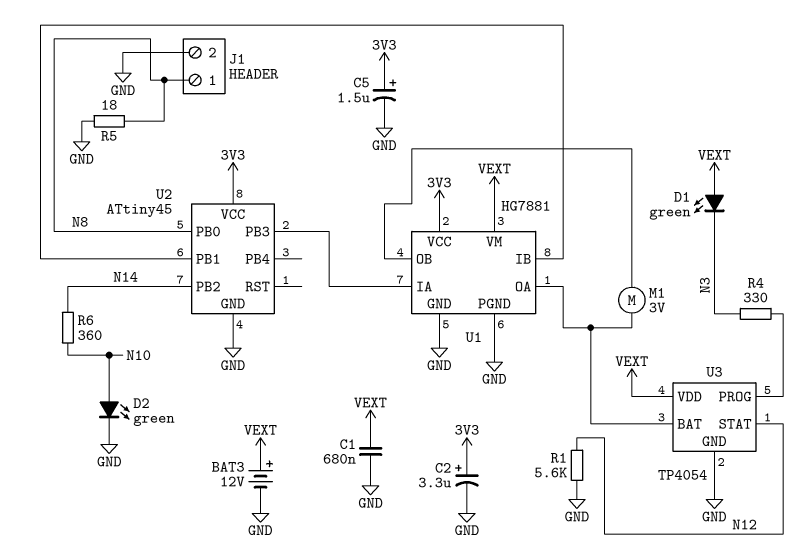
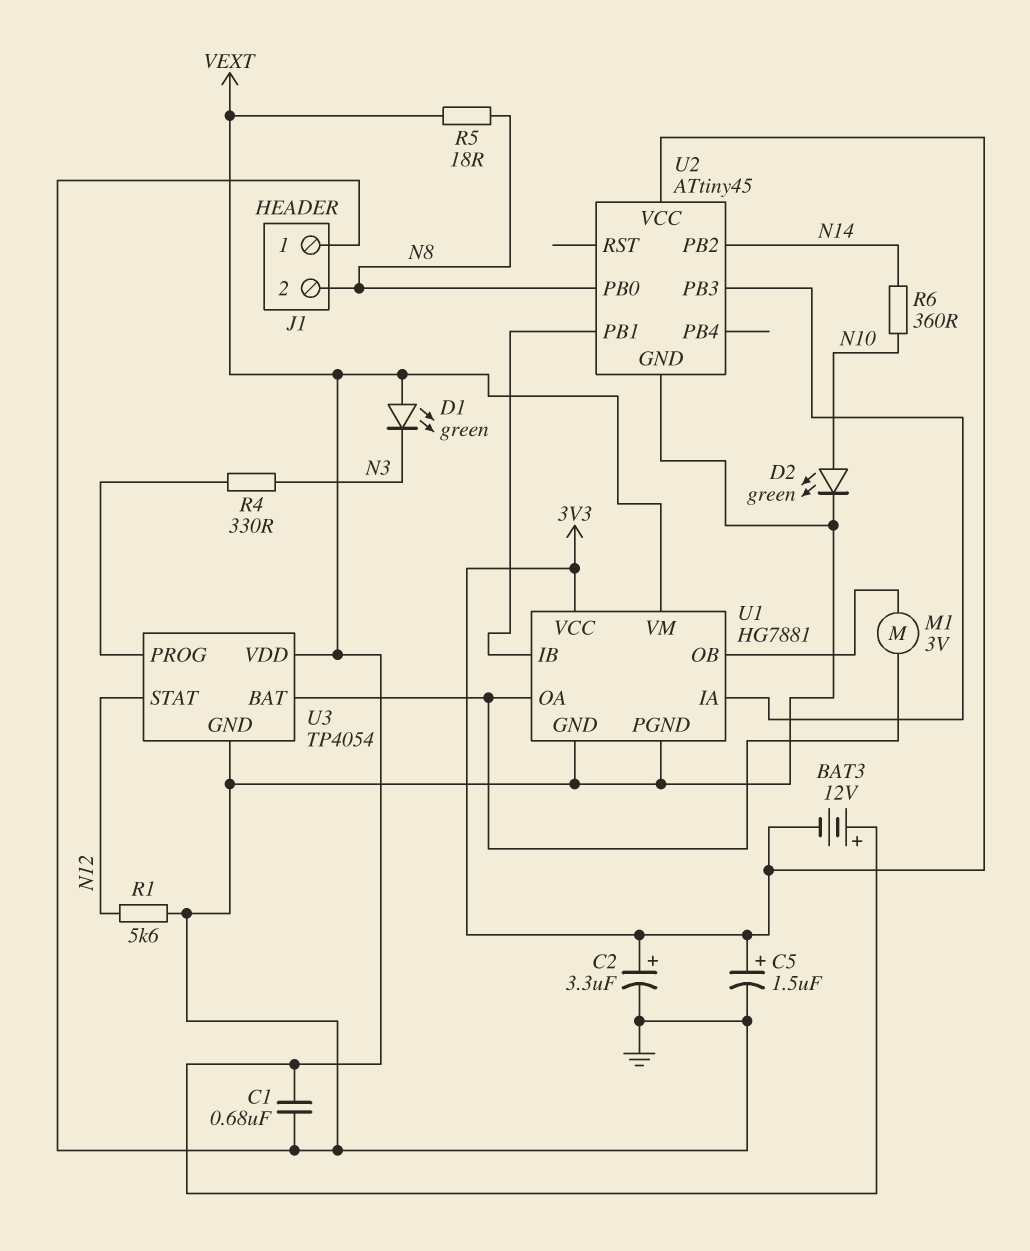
BAT3: 12V (plus VEXT, minus GND) -> 12V (plus VEXT, minus 3V3)
J1 pin 1: N8 -> GND
J1 pin 2: GND -> N8
R5: 18 (GND, N8) -> 18 (N8, VEXT)

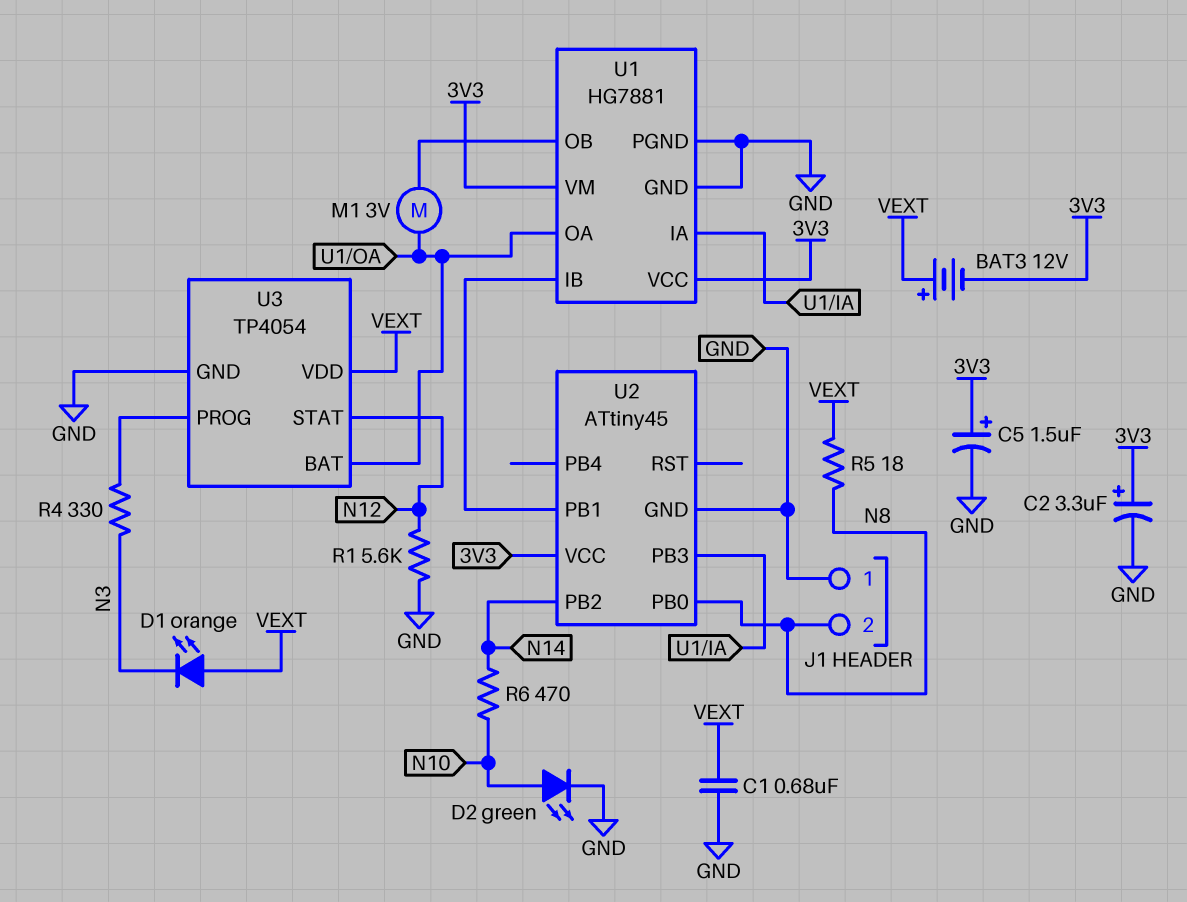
D1: LED green (A VEXT, K N3) -> LED orange (A VEXT, K N3)
R6: 360 (N10, N14) -> 470 (N10, N14)
U1 pin VM: VEXT -> 3V3

